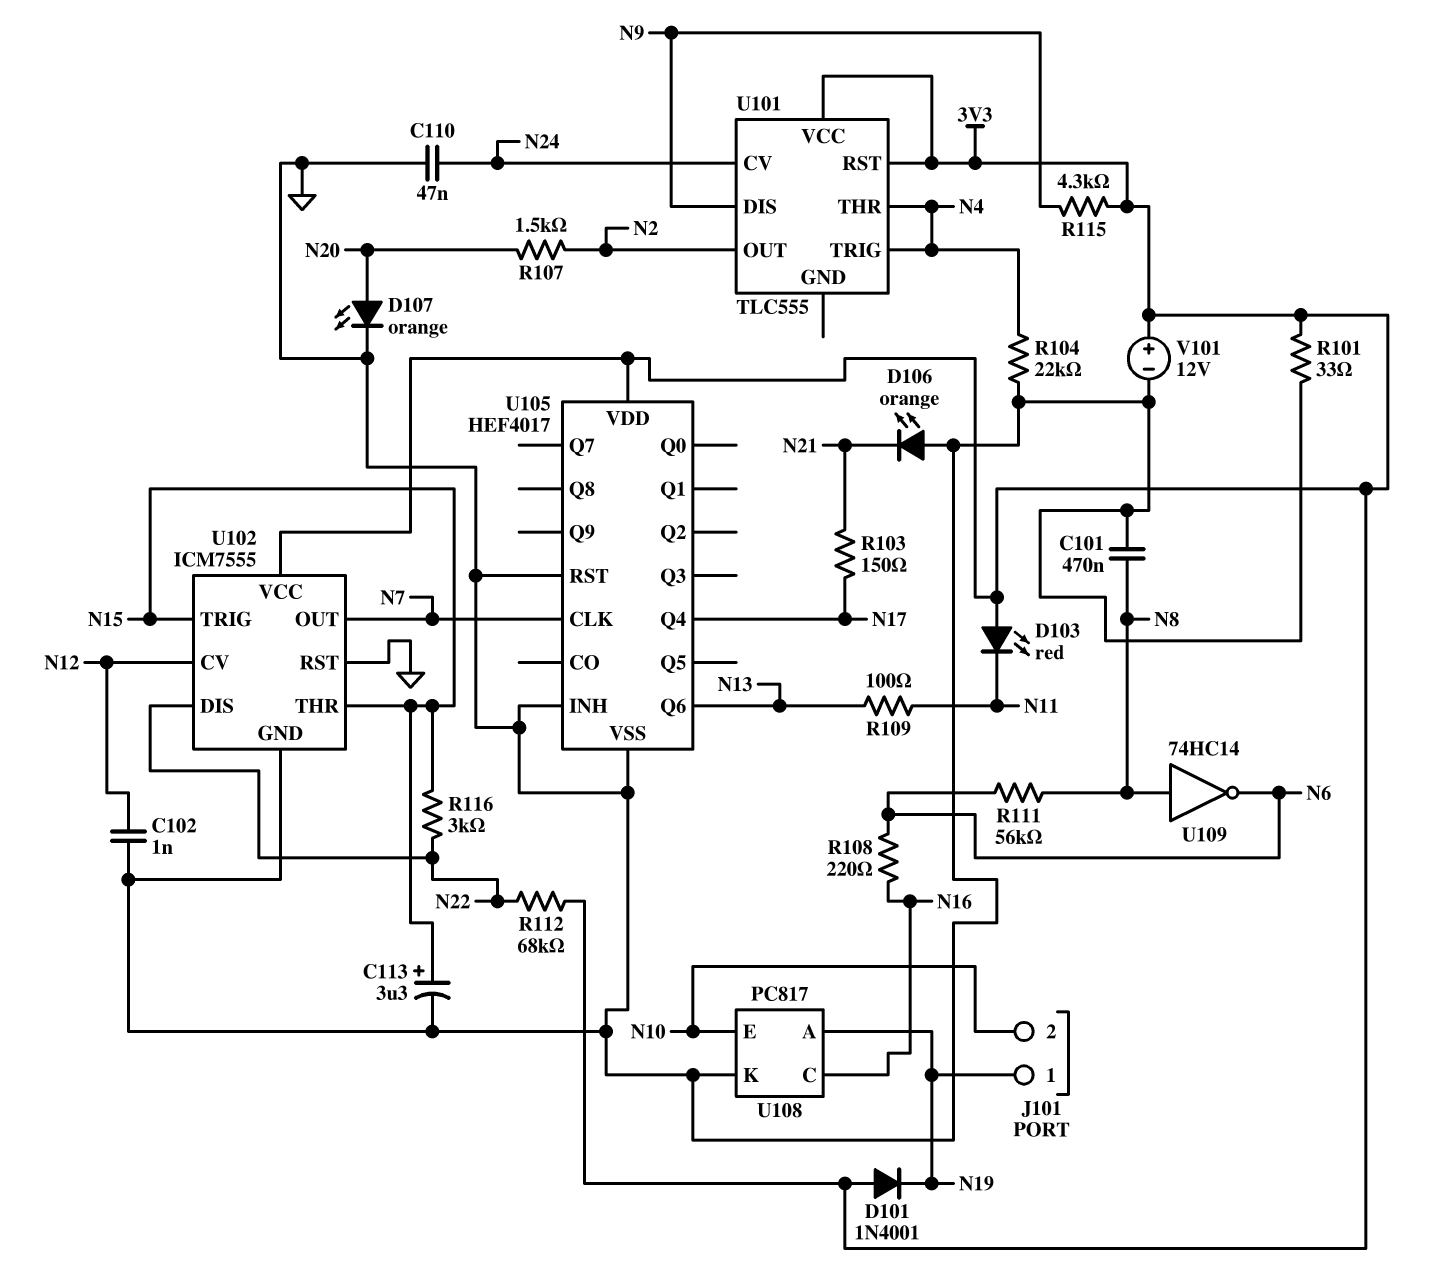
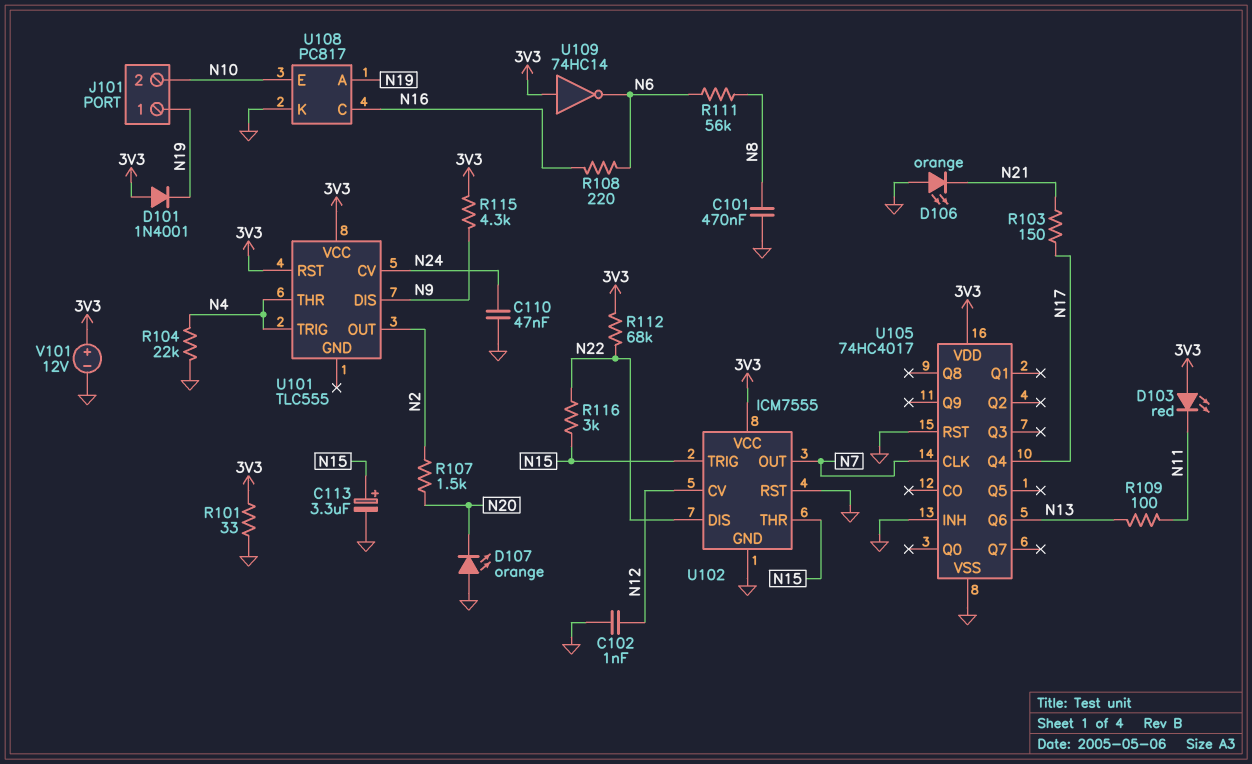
D107: LED orange (A N20, K GND) -> LED orange (A GND, K N20)
U105: HEF4017 -> 74HC4017
U109: NOT 74HC14 (in N8, out N6) -> NOT 74HC14 (in 3V3, out N6)

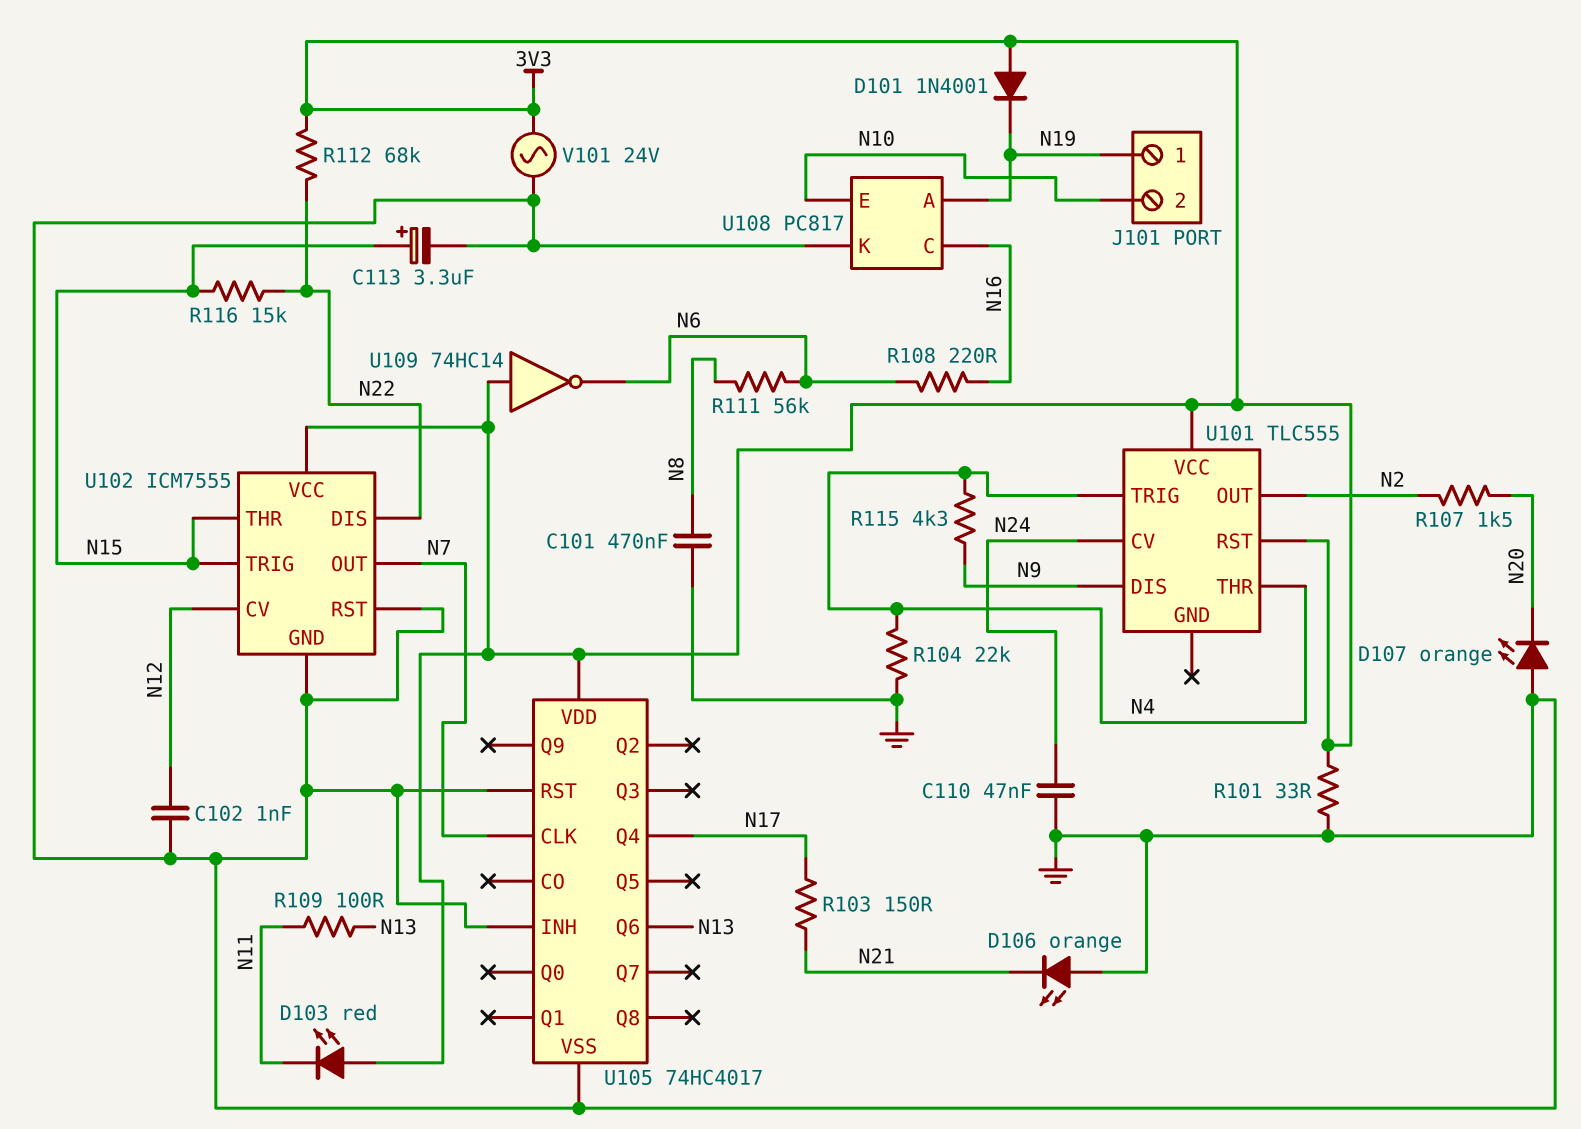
R115: 4.3k (3V3, N9) -> 4.3k (N4, N9)
R116: 3k (N15, N22) -> 15k (N15, N22)
V101: 12V (plus 3V3, minus GND) -> AC 24V (3V3, GND)

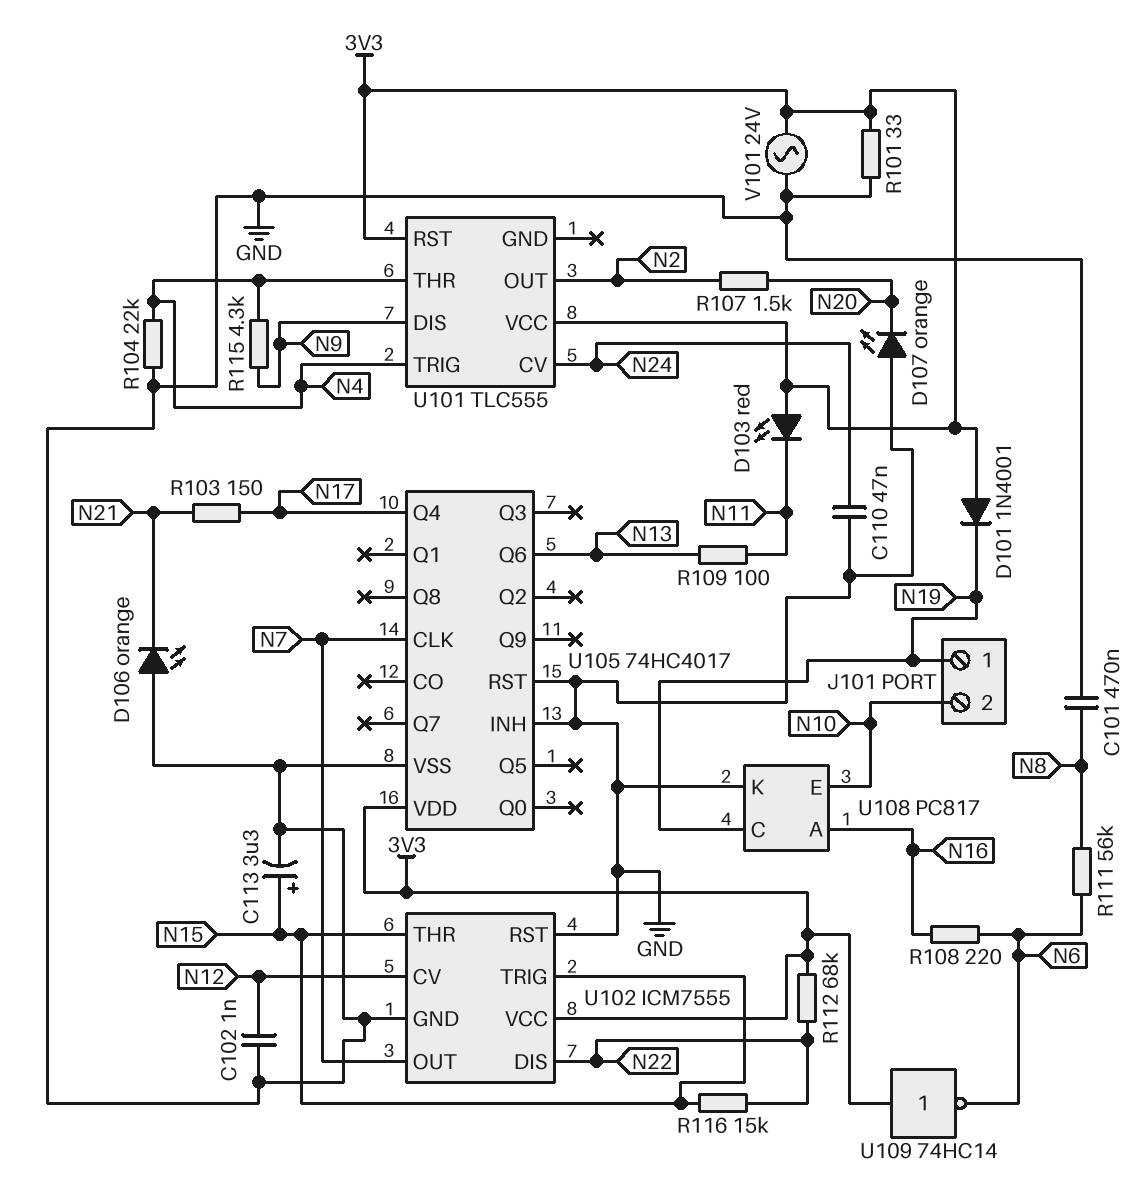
U108 pin A: N19 -> N16
U108 pin C: N16 -> N19

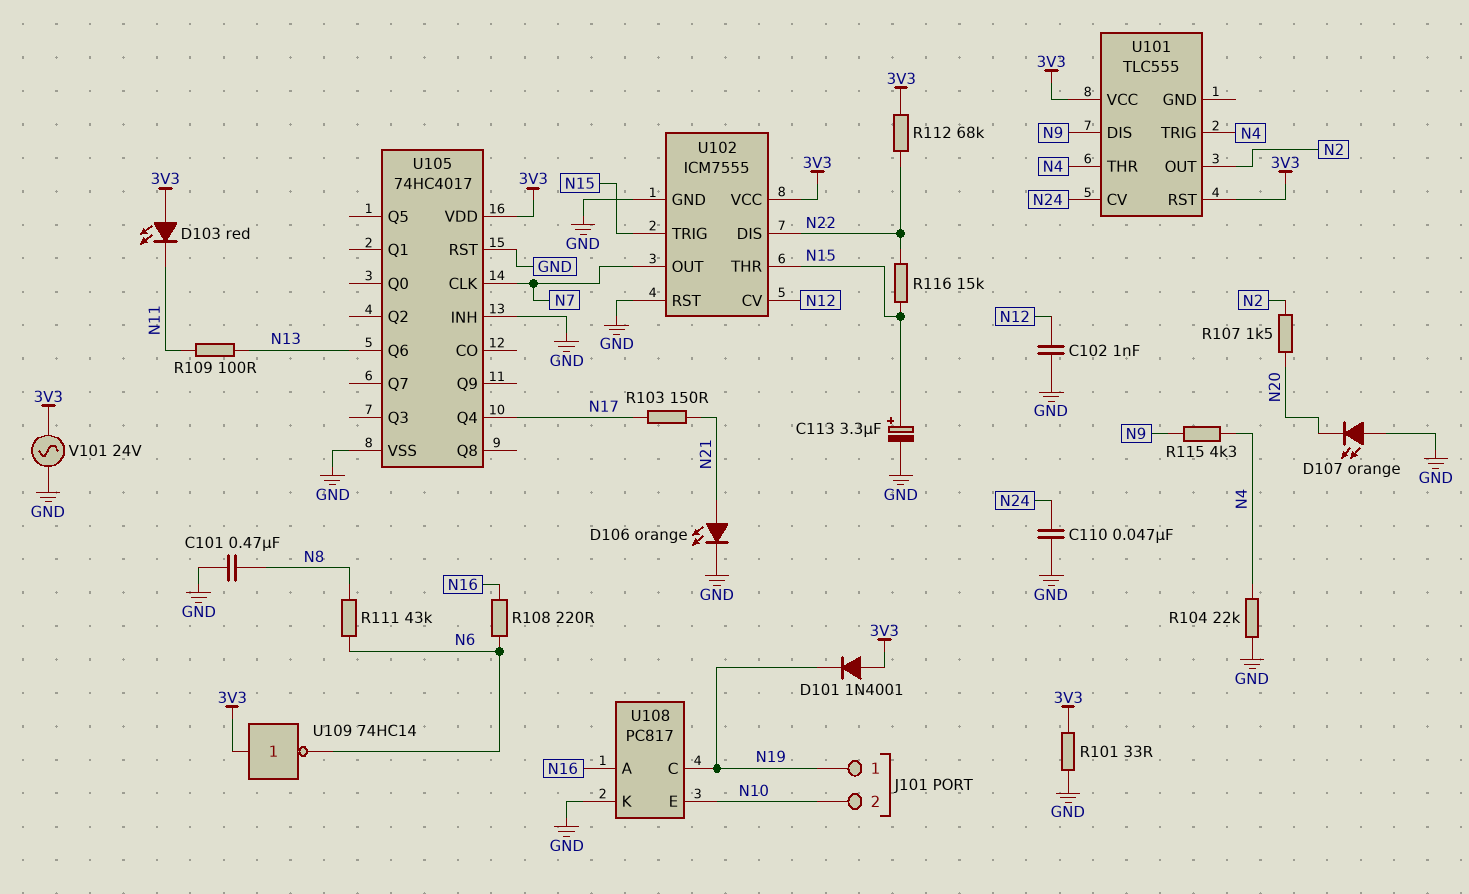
D106: LED orange (A GND, K N21) -> LED orange (A N21, K GND)
R111: 56k (N6, N8) -> 43k (N6, N8)

